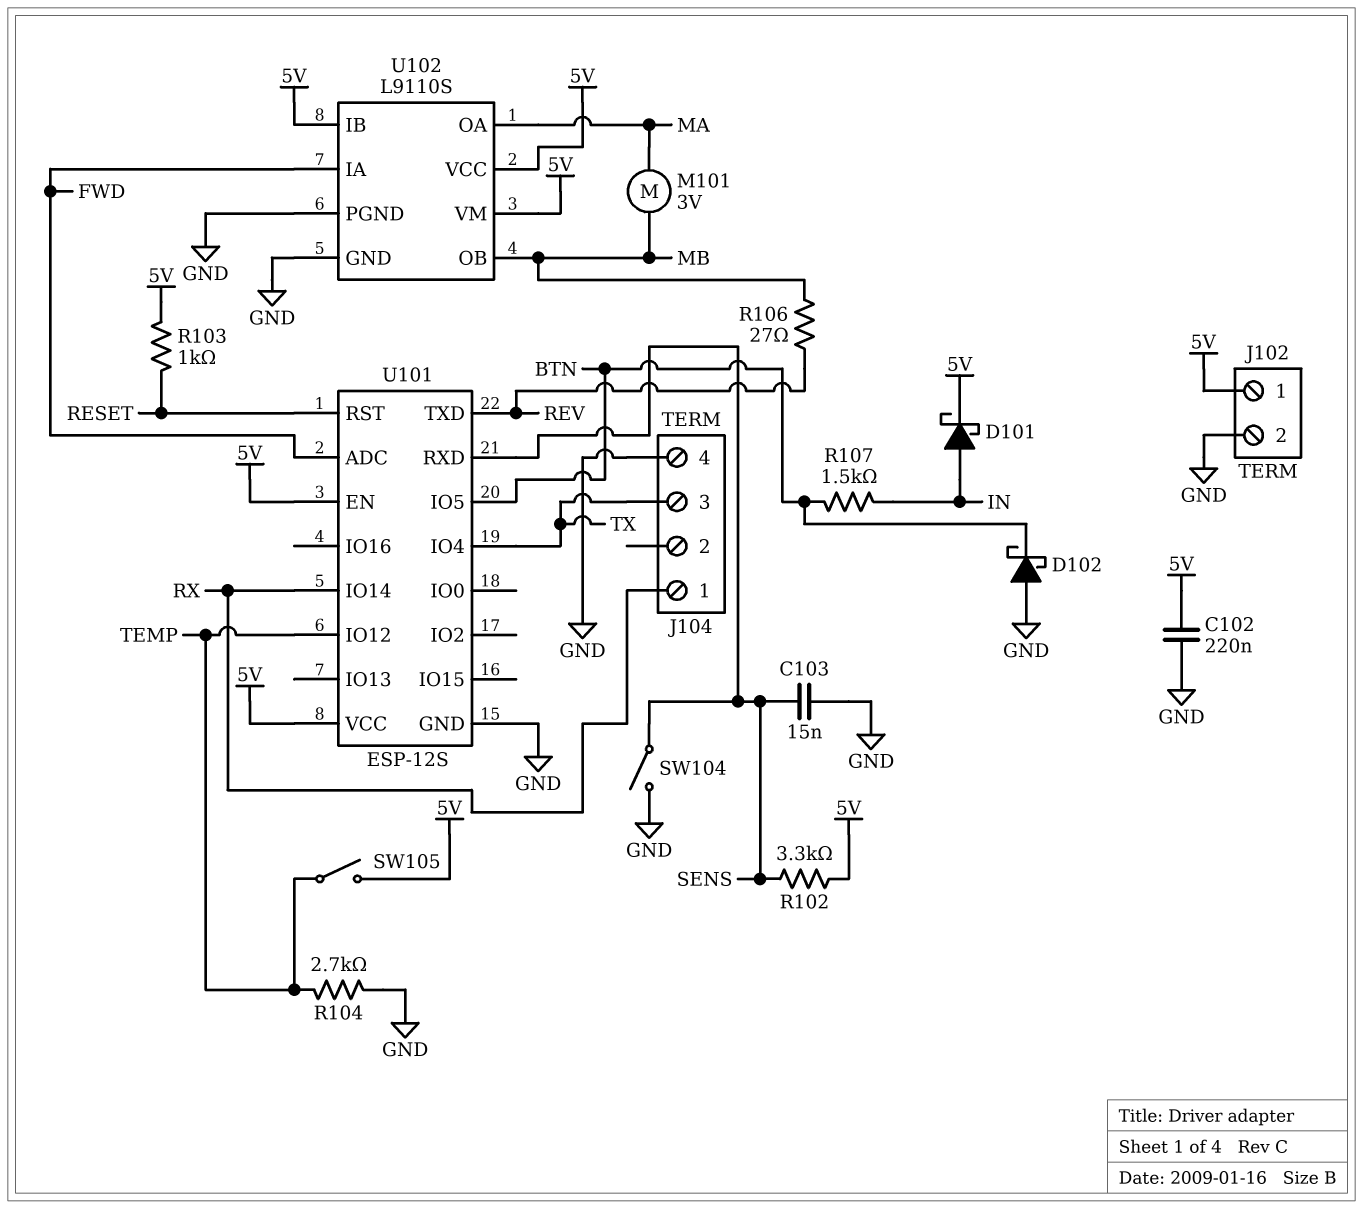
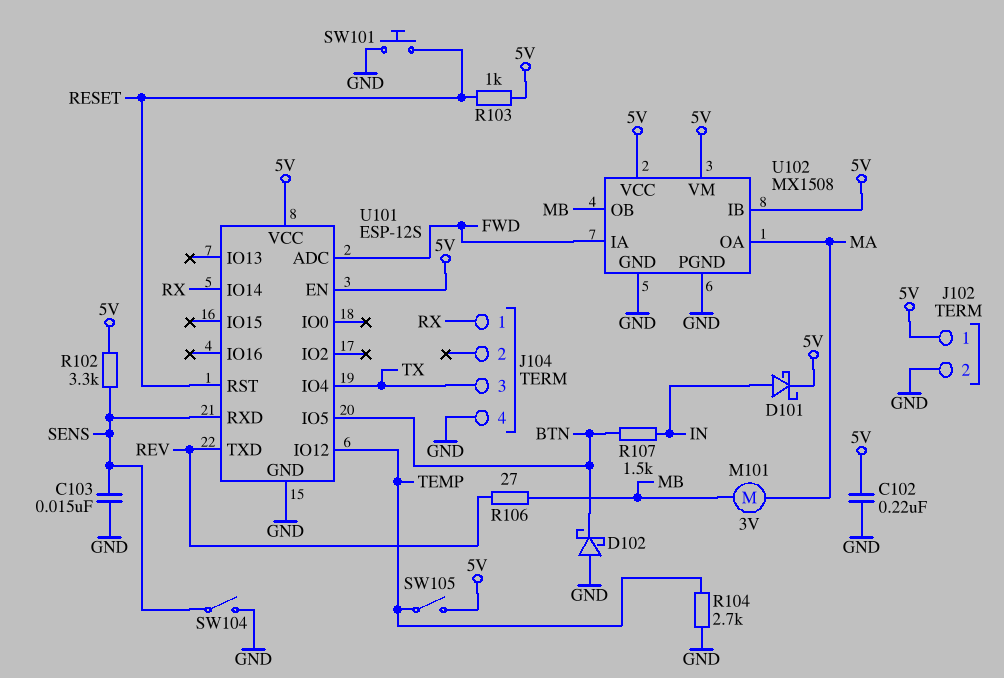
SW101: none -> button (GND, RESET)
U102: L9110S -> MX1508

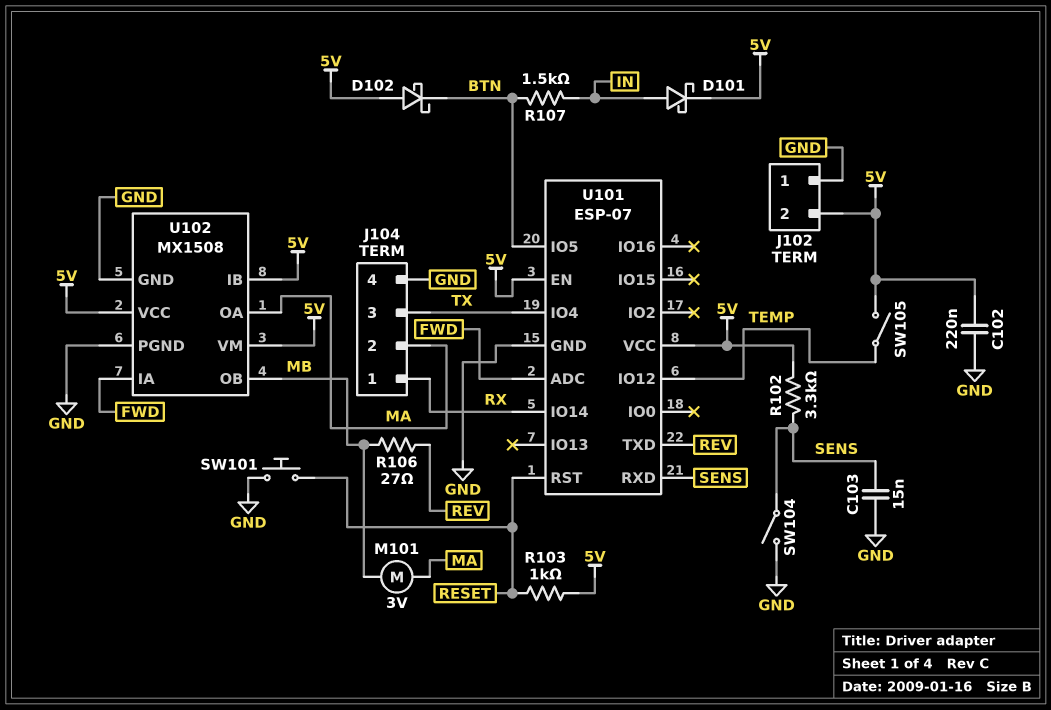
D102: schottky (A GND, K BTN) -> schottky (A 5V, K BTN)
J102 pin 1: 5V -> GND
J102 pin 2: GND -> 5V
J104 pin 2: none -> MA
R104: 2.7k (GND, TEMP) -> none
U101: ESP-12S -> ESP-07

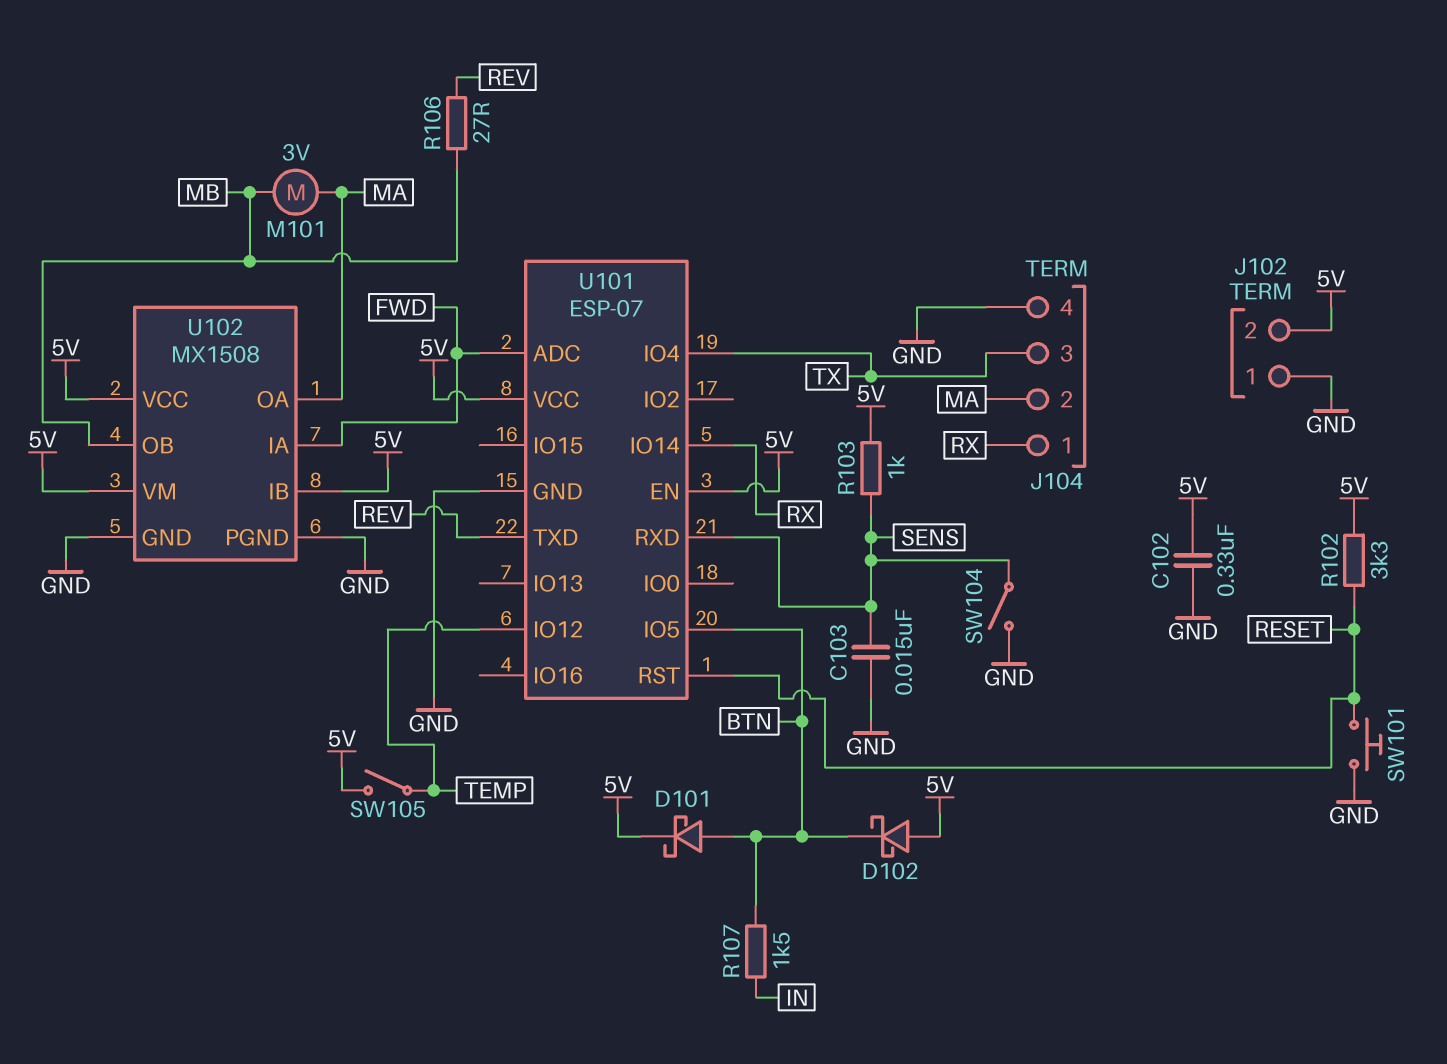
C102: 220nF (5V, GND) -> 330nF (5V, GND)
D101: schottky (A IN, K 5V) -> schottky (A BTN, K 5V)
R102: 3.3k (5V, SENS) -> 3.3k (5V, RESET)
R103: 1k (5V, RESET) -> 1k (5V, SENS)

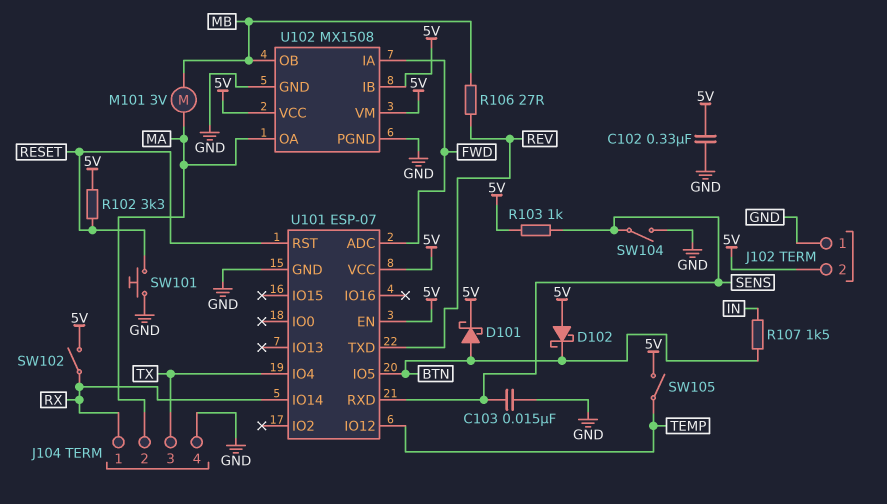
SW102: none -> switch (5V, RX)

